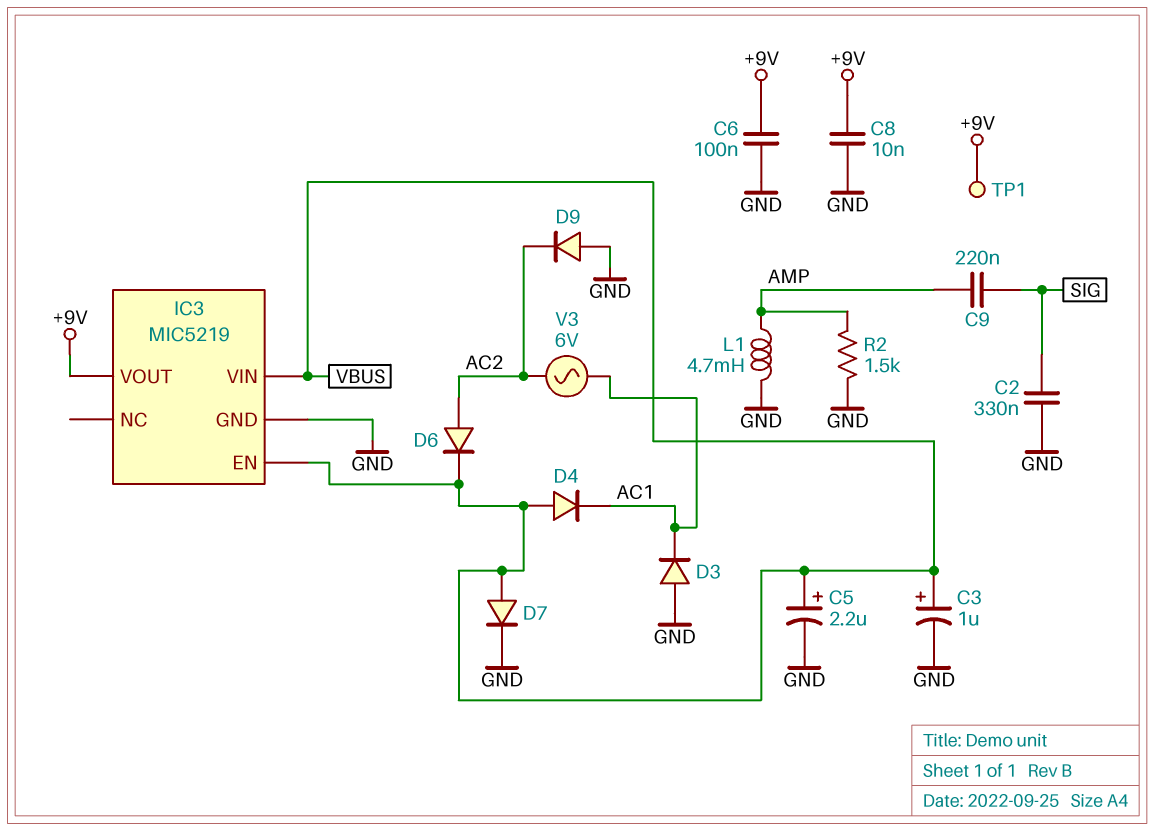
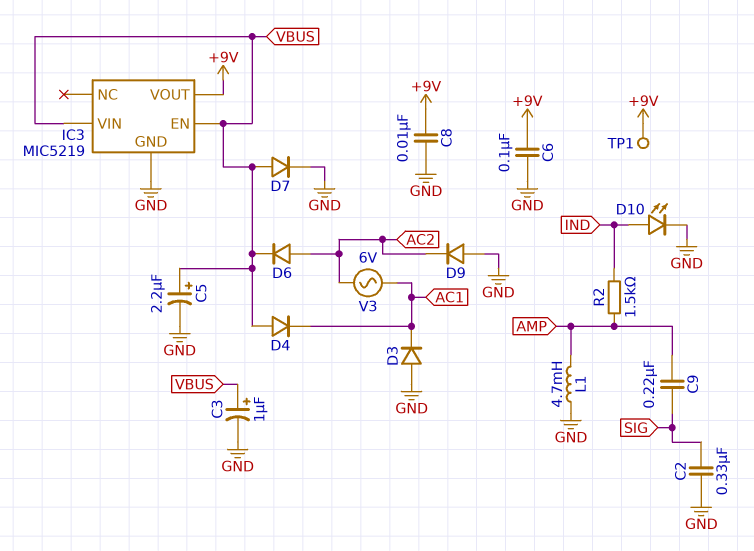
D10: none -> LED (A IND, K GND)
R2: 1.5k (AMP, GND) -> 1.5k (AMP, IND)

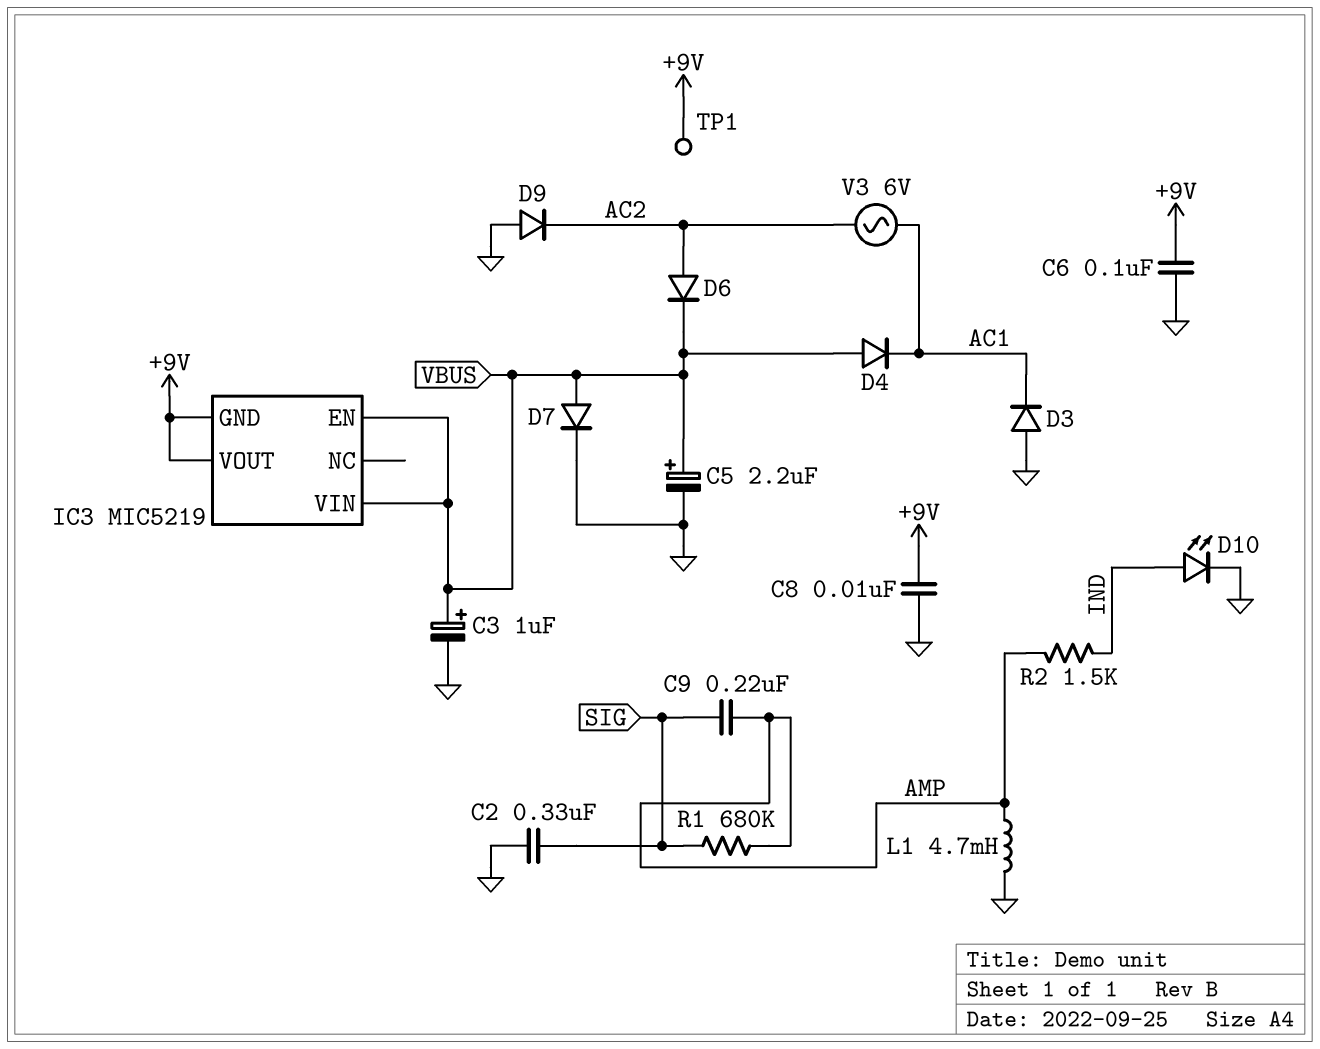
IC3 pin GND: GND -> +9V
R1: none -> 680k (AMP, SIG)

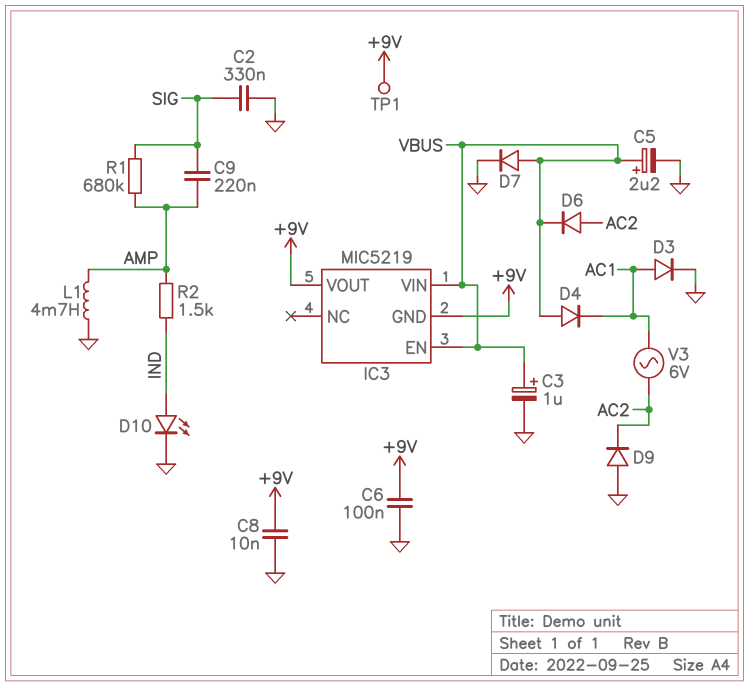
D3: diode (A GND, K AC1) -> diode (A AC1, K GND)

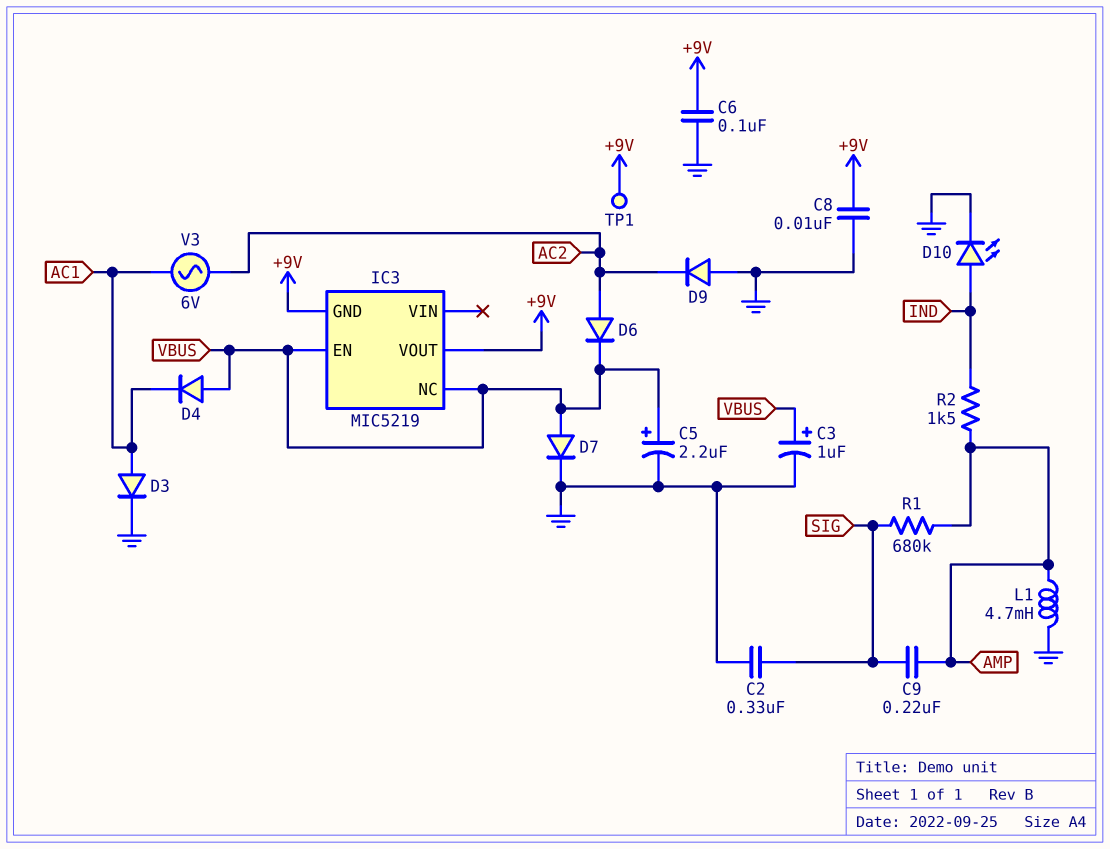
IC3 pin NC: none -> VBUS
IC3 pin VIN: VBUS -> none

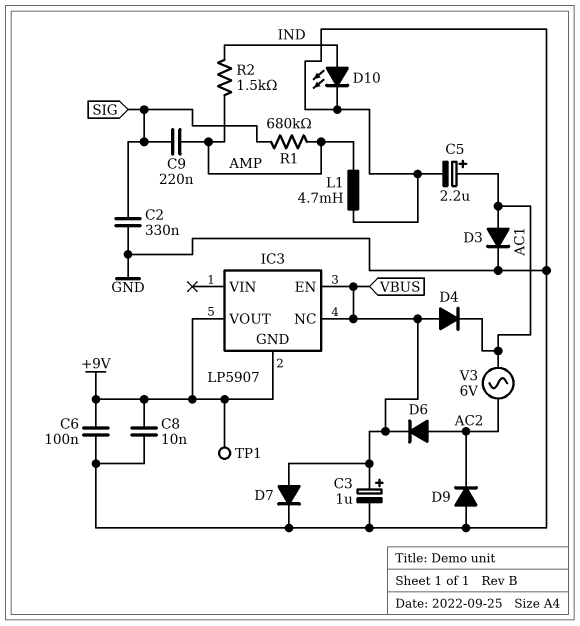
C5: 2.2uF (plus VBUS, minus GND) -> 2.2uF (plus AC1, minus GND)
IC3: MIC5219 -> LP5907

